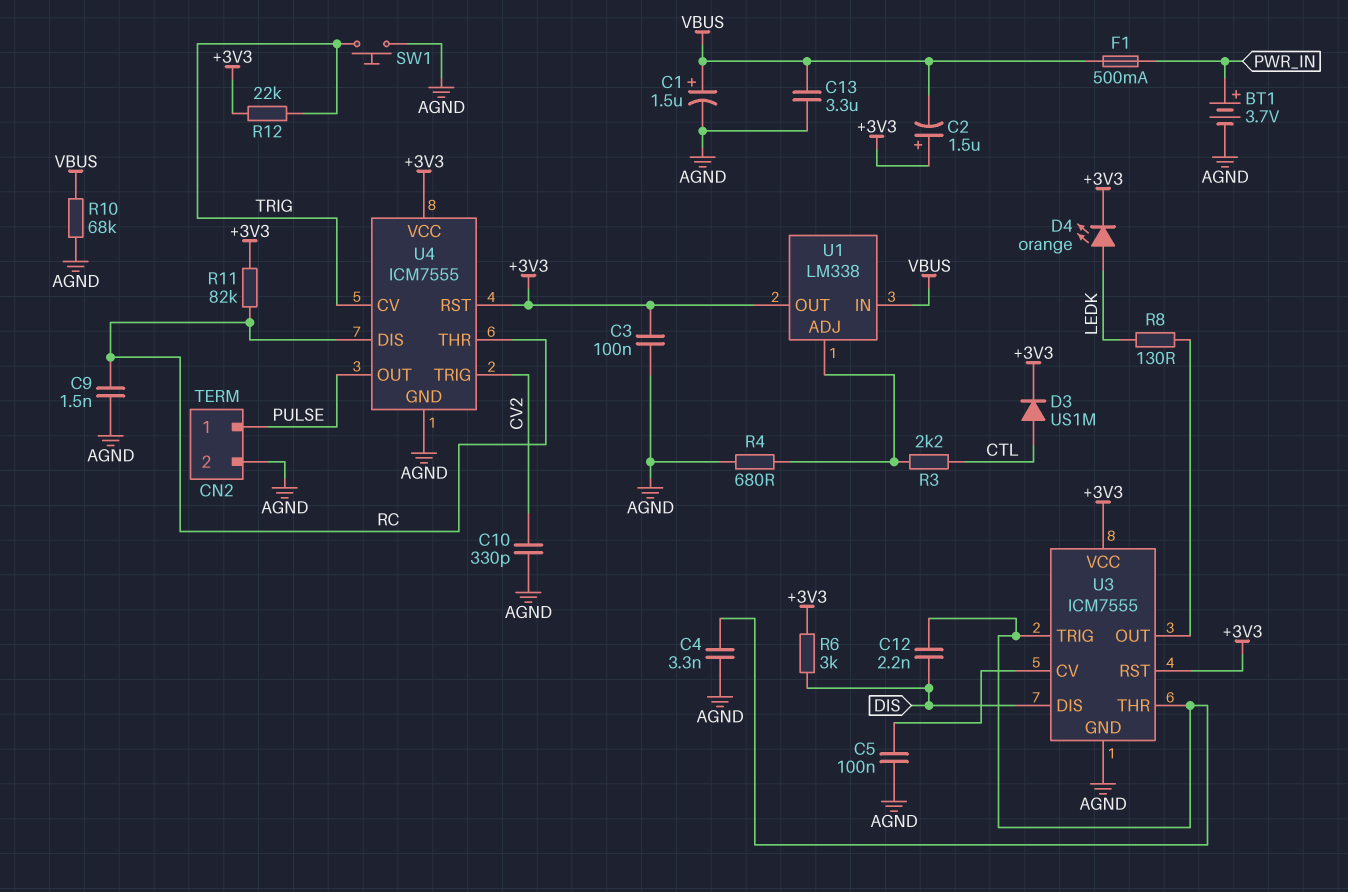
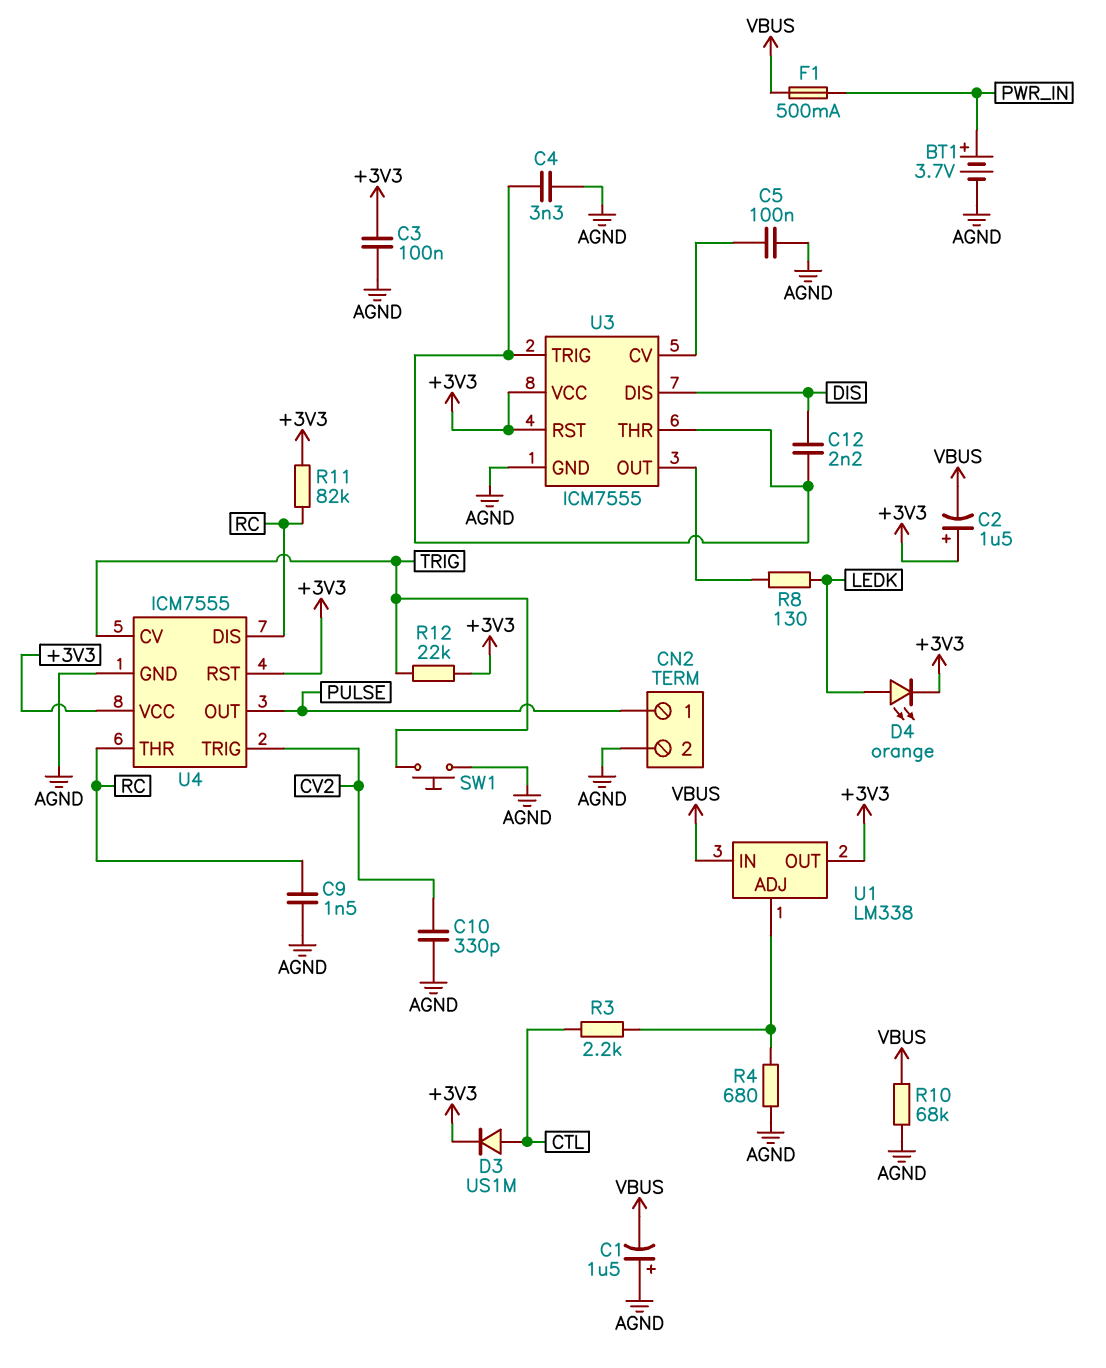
C1: 1.5uF (plus VBUS, minus AGND) -> 1.5uF (plus AGND, minus VBUS)
C13: 3.3uF (AGND, VBUS) -> none
R6: 3k (+3V3, DIS) -> none

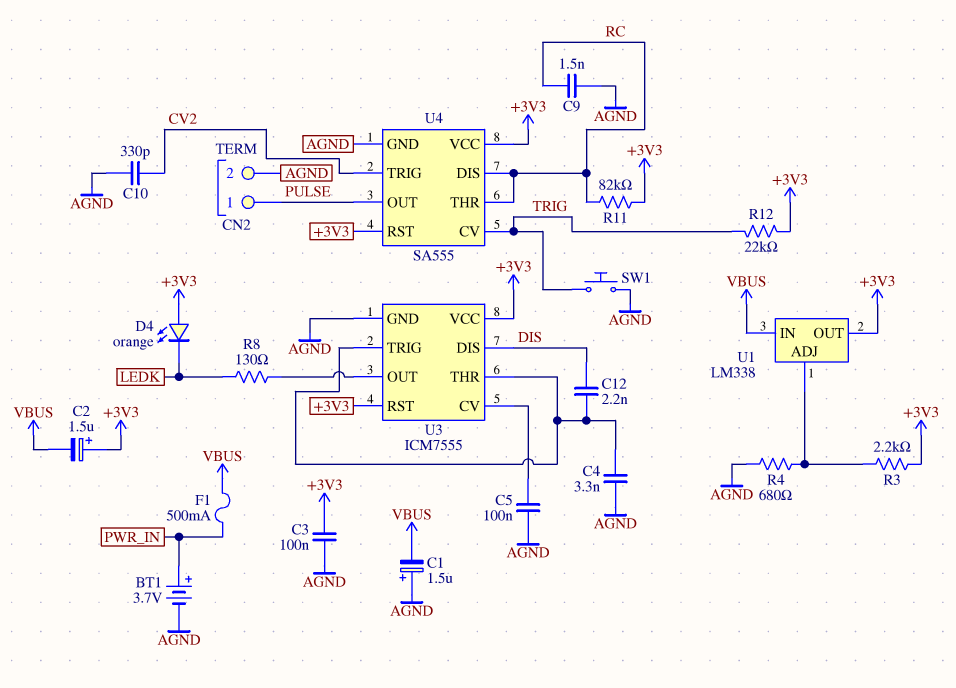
D3: diode US1M (A CTL, K +3V3) -> none
D4: LED orange (A LEDK, K +3V3) -> LED orange (A +3V3, K LEDK)
R3: 2.2k (CTL, U1/ADJ) -> 2.2k (+3V3, U1/ADJ)
R10: 68k (AGND, VBUS) -> none
U4: ICM7555 -> SA555

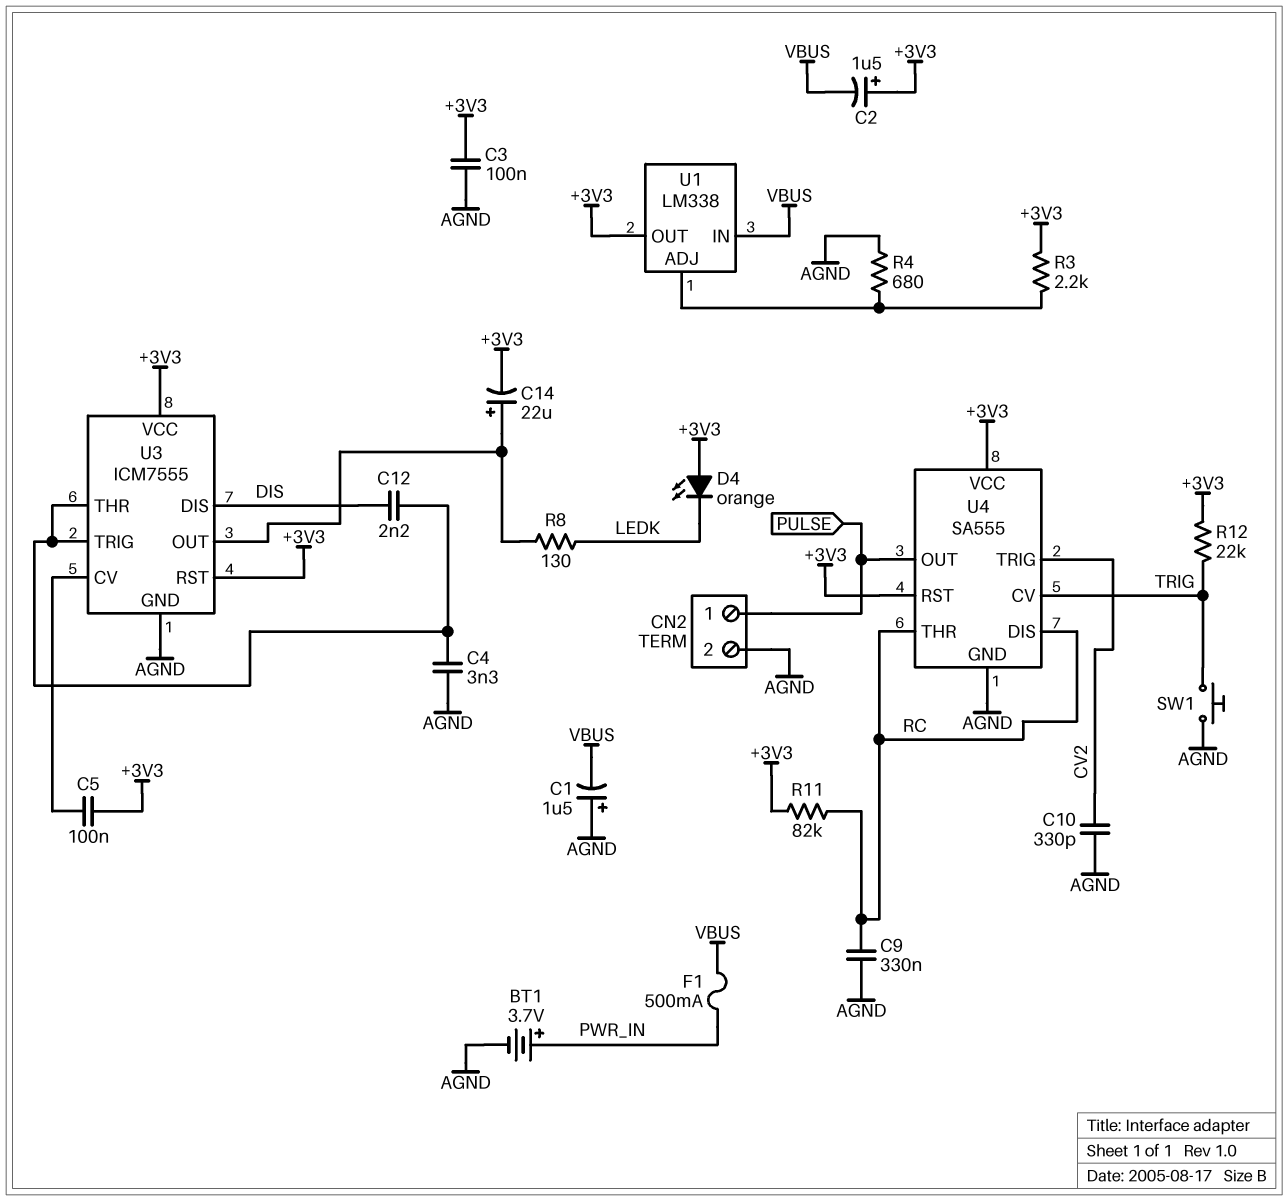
C5: 100nF (AGND, U3/CV) -> 100nF (+3V3, U3/CV)
C9: 1.5nF (AGND, RC) -> 330nF (AGND, RC)
C14: none -> 22uF (plus U3/OUT, minus +3V3)

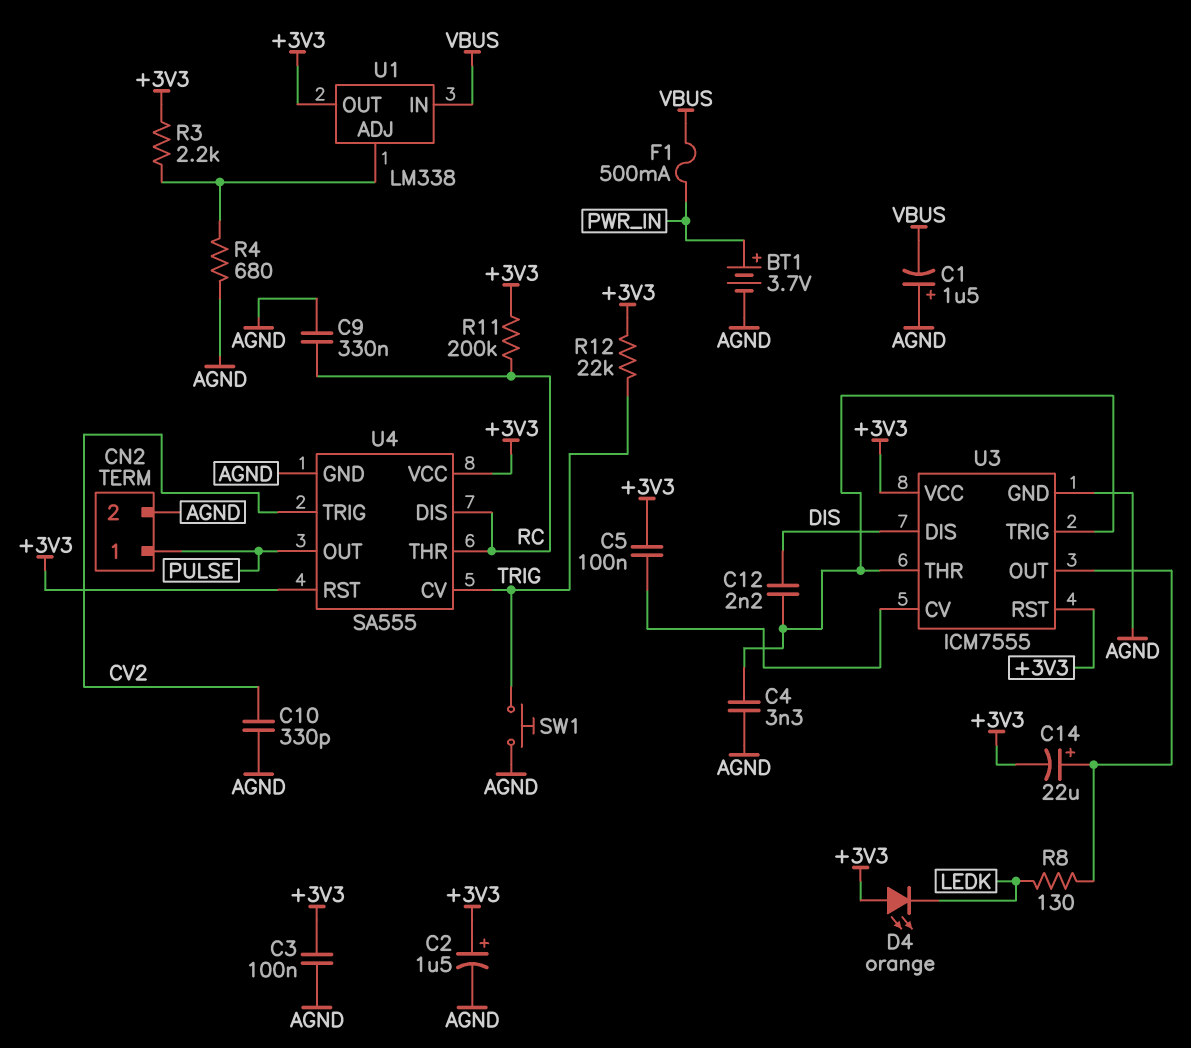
C2: 1.5uF (plus +3V3, minus VBUS) -> 1.5uF (plus +3V3, minus AGND)
R11: 82k (+3V3, RC) -> 200k (+3V3, RC)

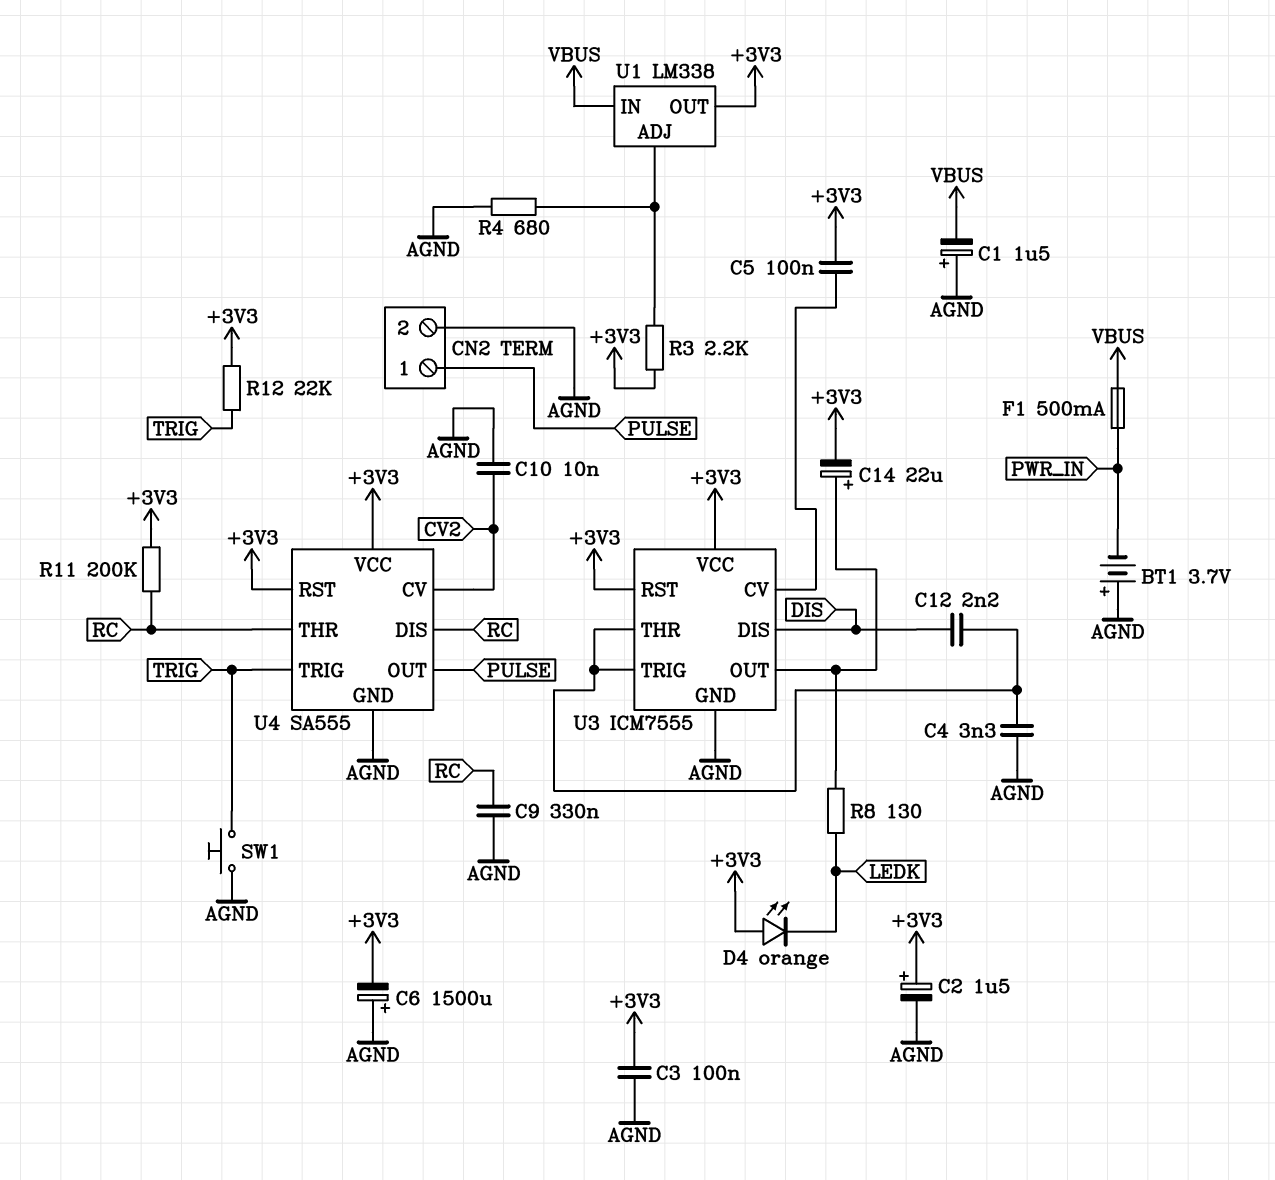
BT1: 3.7V (plus PWR_IN, minus AGND) -> 3.7V (plus AGND, minus PWR_IN)
C6: none -> 1500uF (plus AGND, minus +3V3)
C10: 330pF (AGND, CV2) -> 10nF (AGND, CV2)
U4 pin CV: TRIG -> CV2
U4 pin TRIG: CV2 -> TRIG

